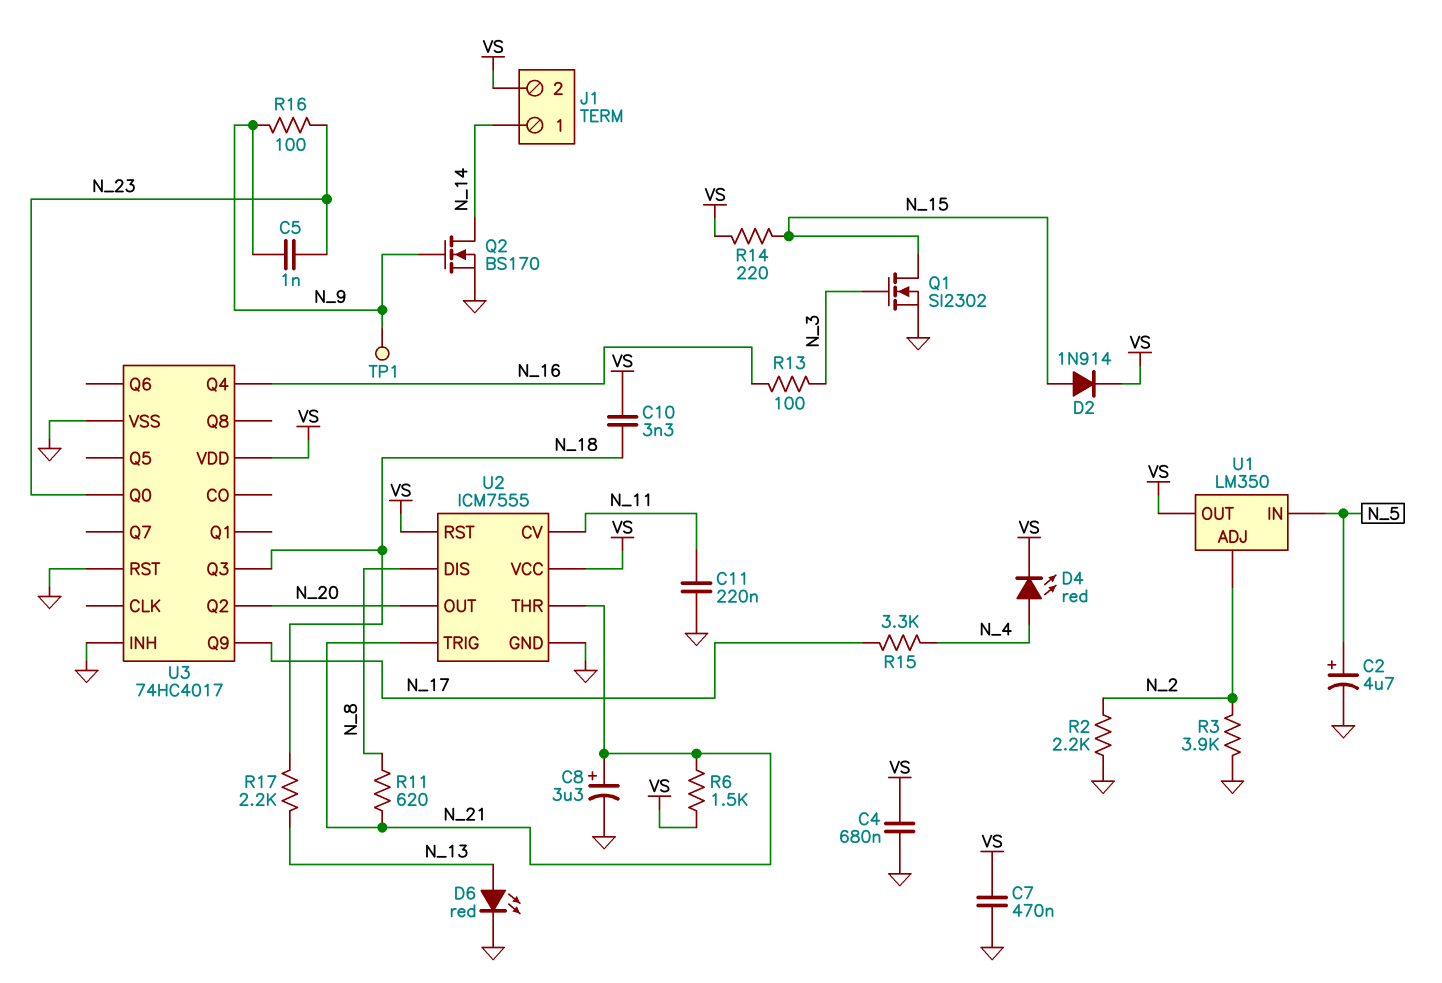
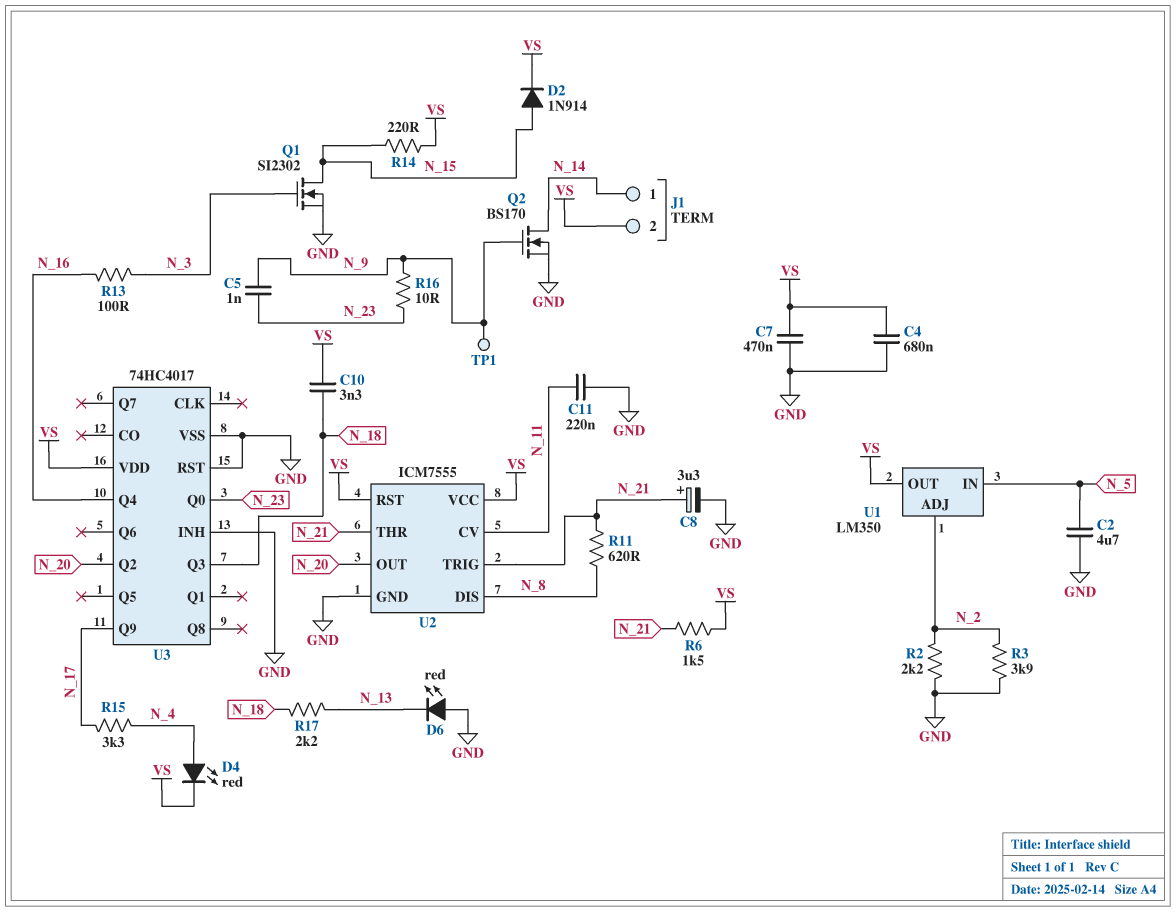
C2: 4.7uF (plus N_5, minus GND) -> 4.7uF (GND, N_5)
D6: LED red (A N_13, K GND) -> LED red (A GND, K N_13)
R16: 100 (N_9, N_23) -> 10 (N_9, N_23)

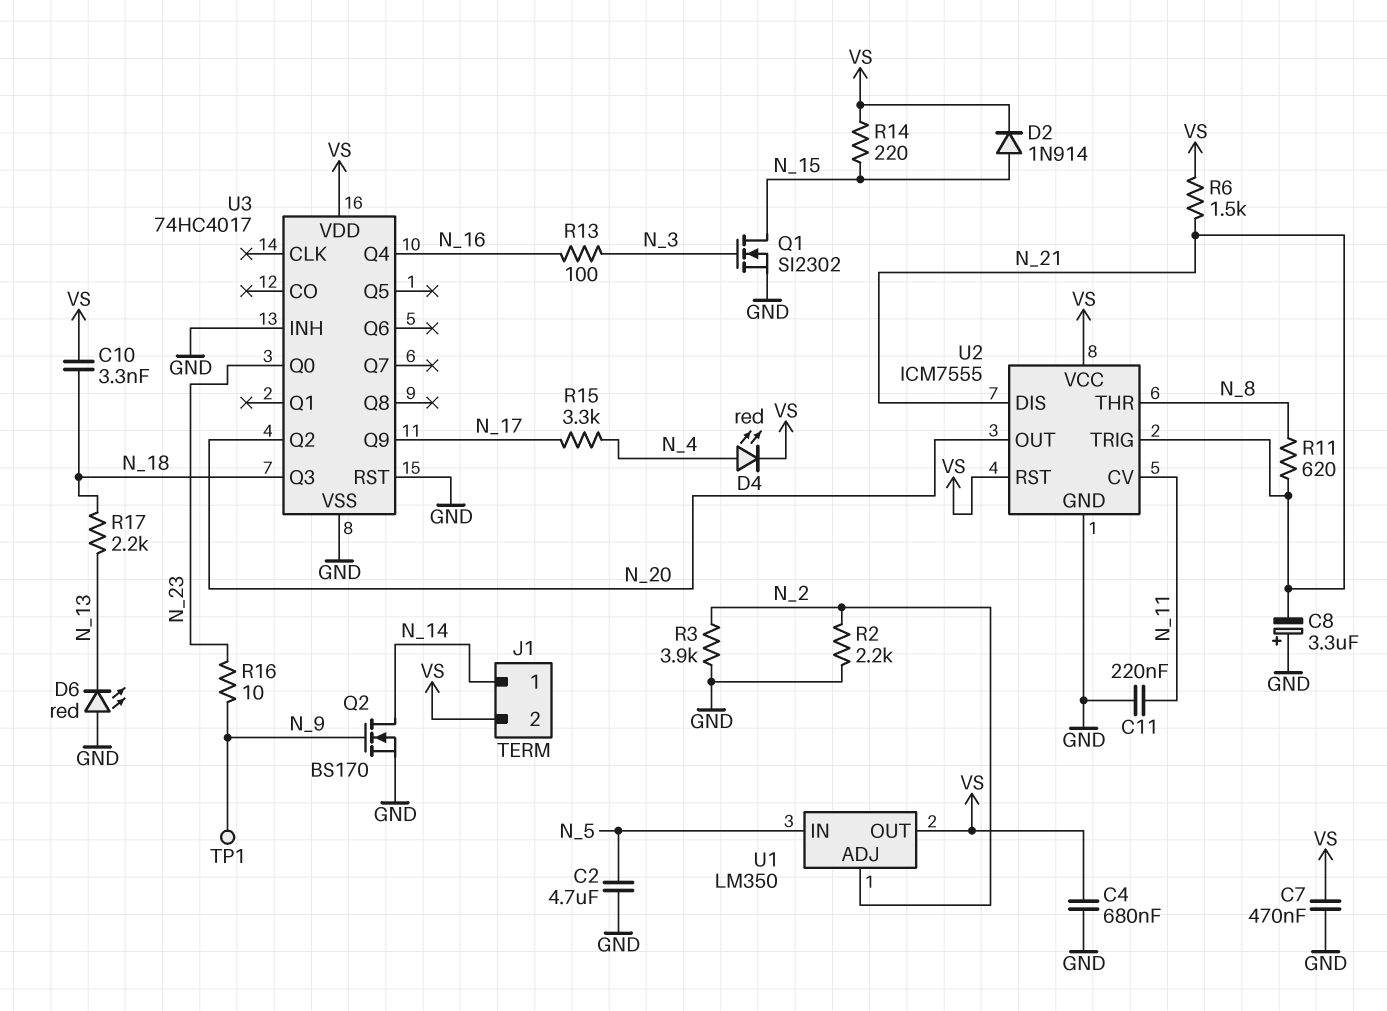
C5: 1nF (N_9, N_23) -> none
C8: 3.3uF (plus N_21, minus GND) -> 3.3uF (plus GND, minus N_21)
U2 pin DIS: N_8 -> N_21
U2 pin THR: N_21 -> N_8

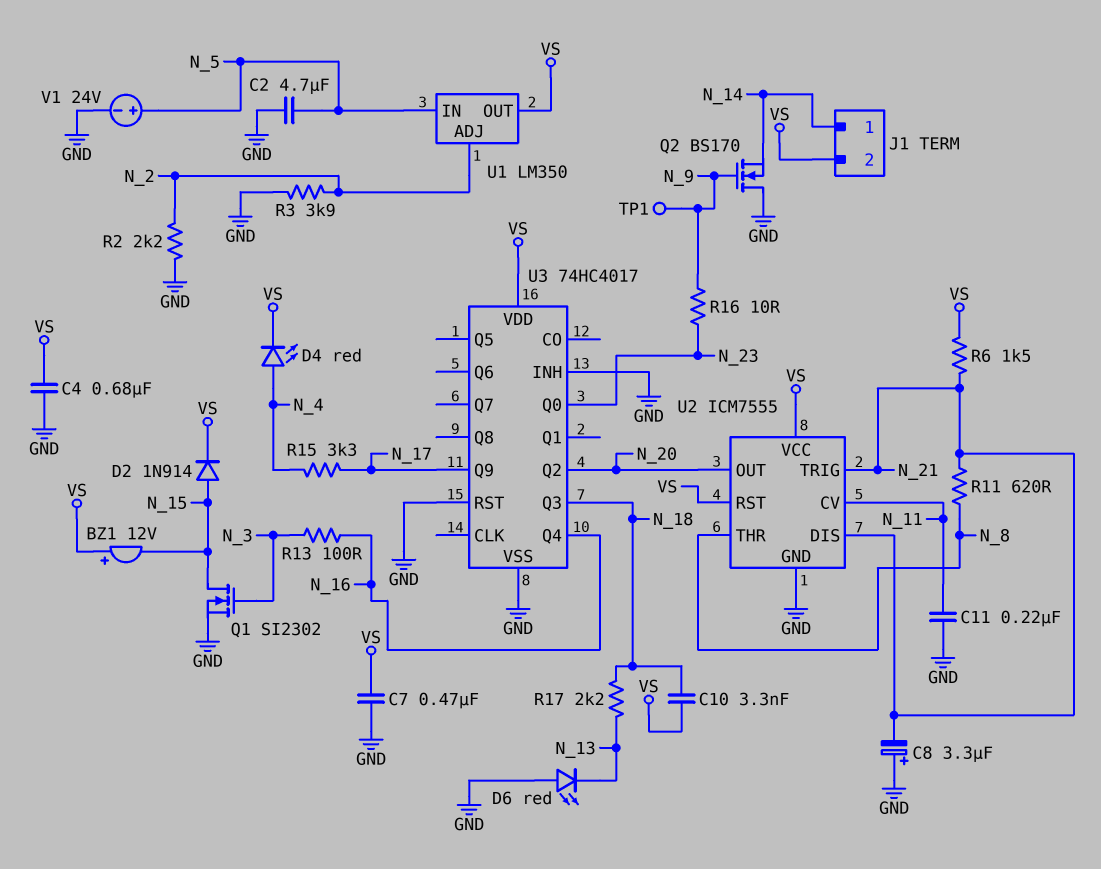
BZ1: none -> buzzer 12V (plus VS, minus N_15)
Q2: NMOS BS170 (G N_9, D N_14, S GND) -> NMOS BS170 (G N_9, D GND, S N_14)
R14: 220 (N_15, VS) -> none
V1: none -> 24V (plus N_5, minus GND)

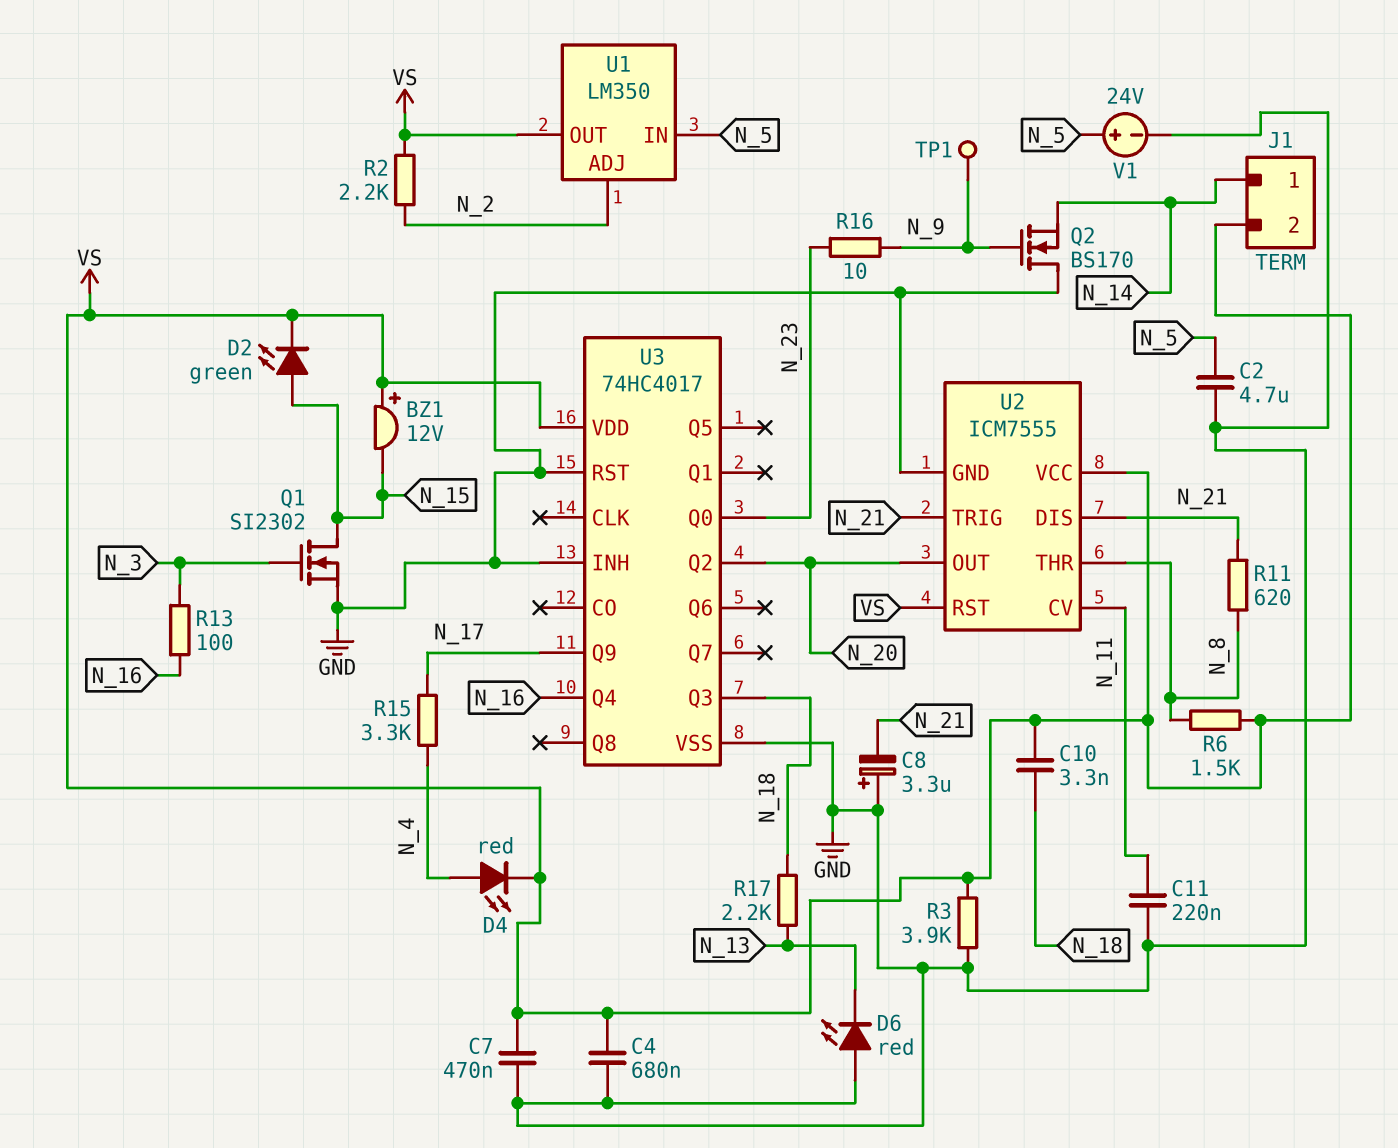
D2: diode 1N914 (A N_15, K VS) -> LED green (A N_15, K VS)
R2: 2.2k (GND, N_2) -> 2.2k (N_2, VS)
R3: 3.9k (GND, N_2) -> 3.9k (GND, VS)
R6: 1.5k (N_21, VS) -> 1.5k (N_8, VS)

